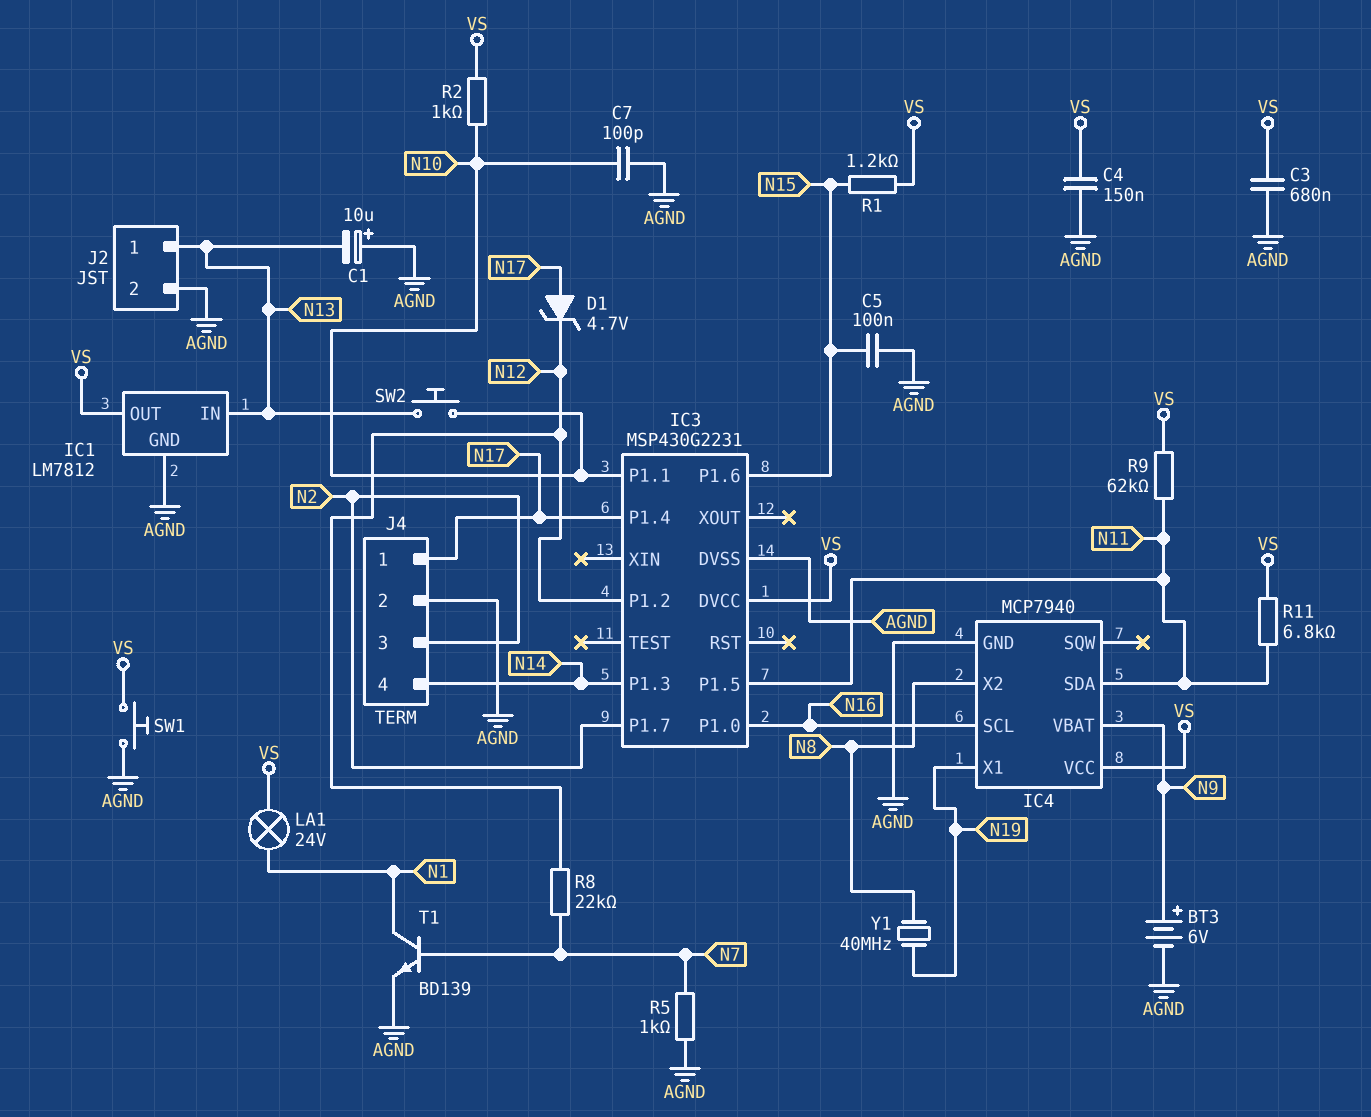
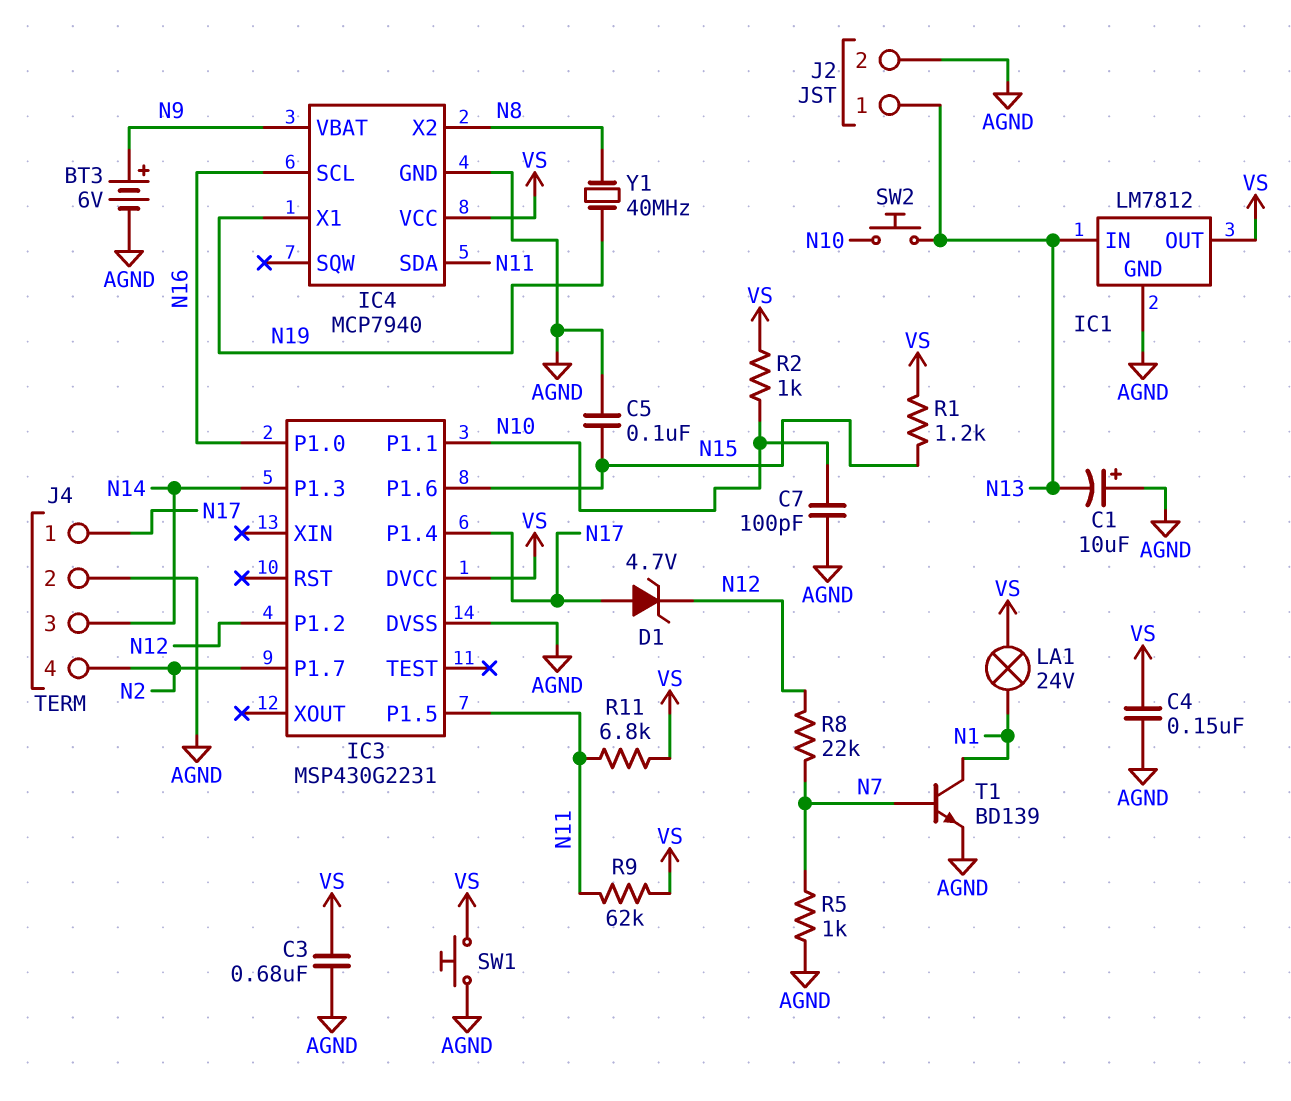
J4 pin 3: N2 -> N14
J4 pin 4: N14 -> N2

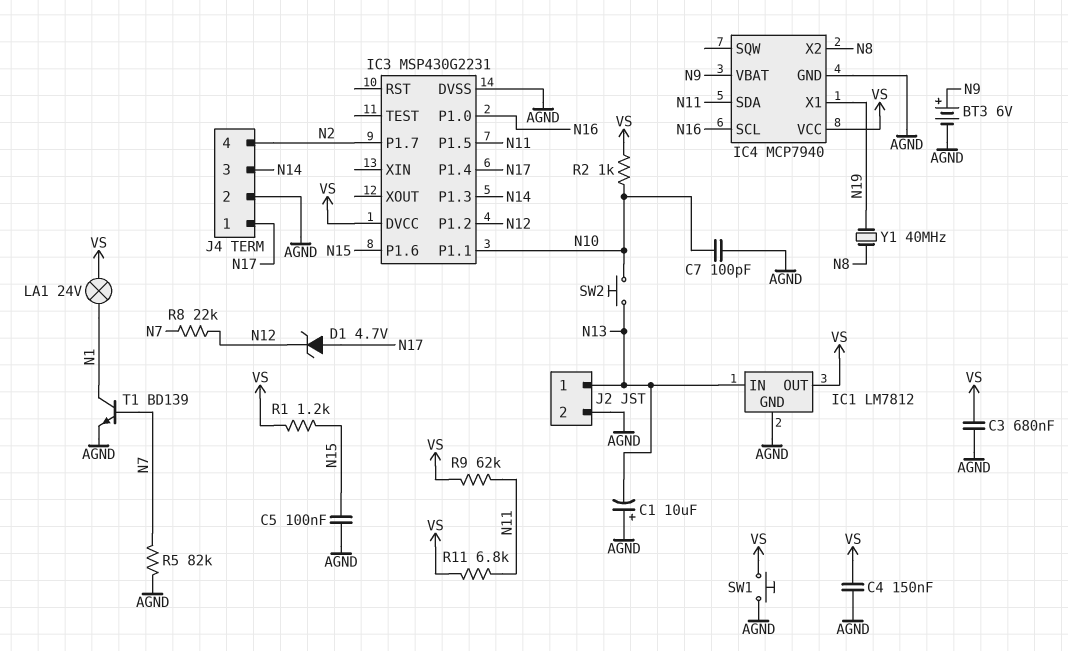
R5: 1k (AGND, N7) -> 82k (AGND, N7)

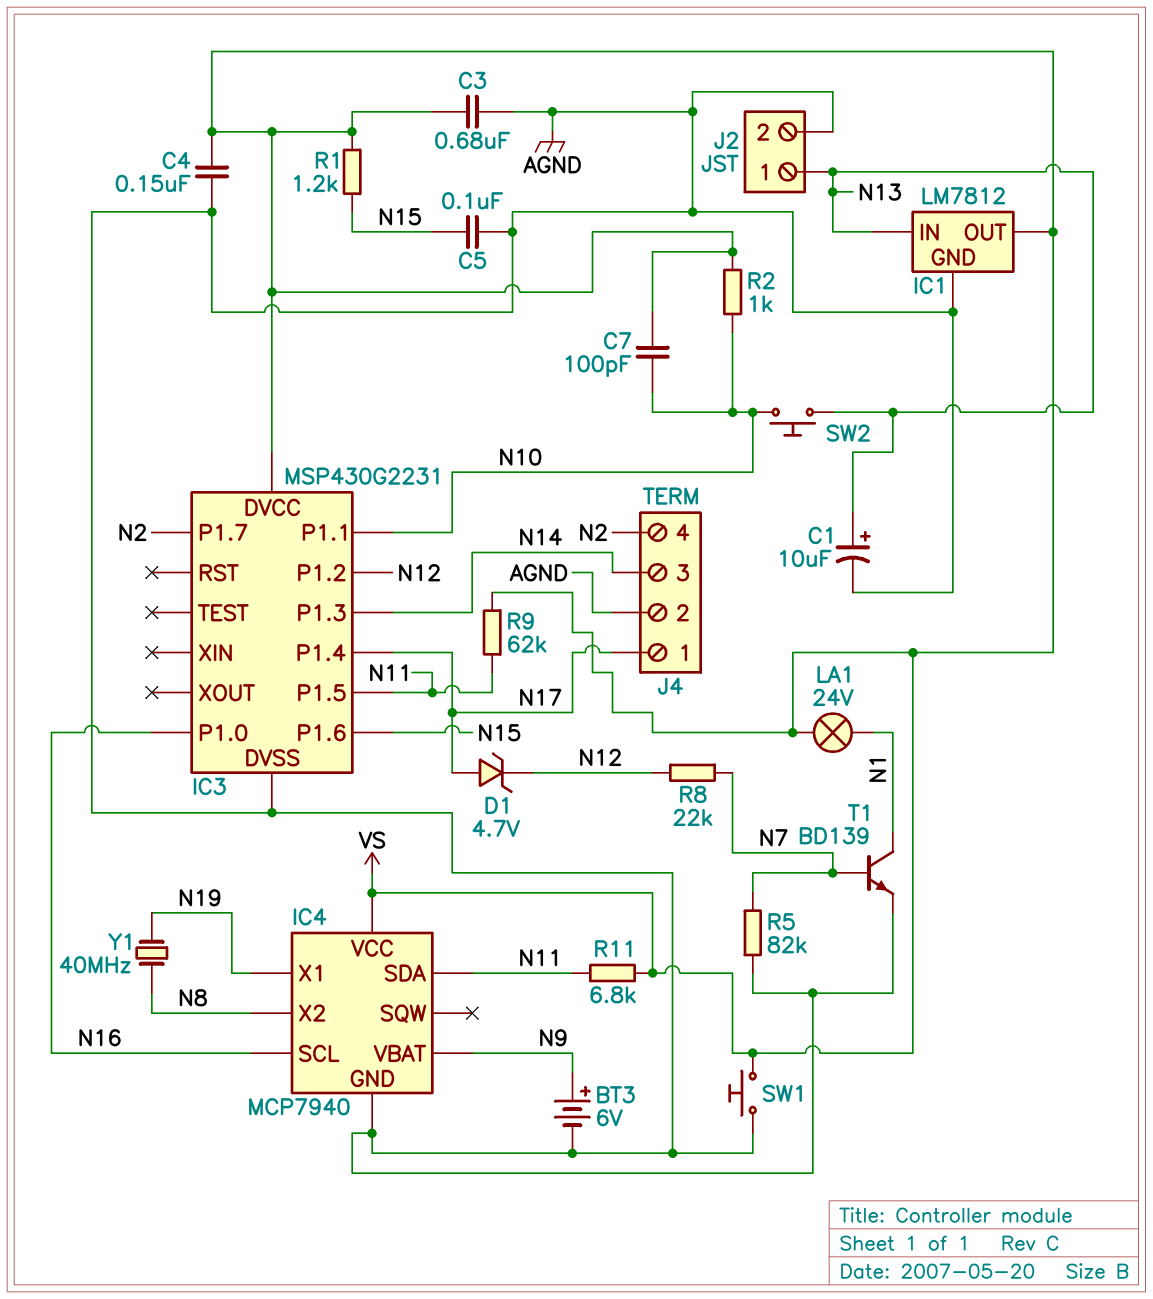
C1: 10uF (plus AGND, minus N13) -> 10uF (plus N13, minus AGND)
C7: 100pF (AGND, N10) -> 100pF (N10, VS)

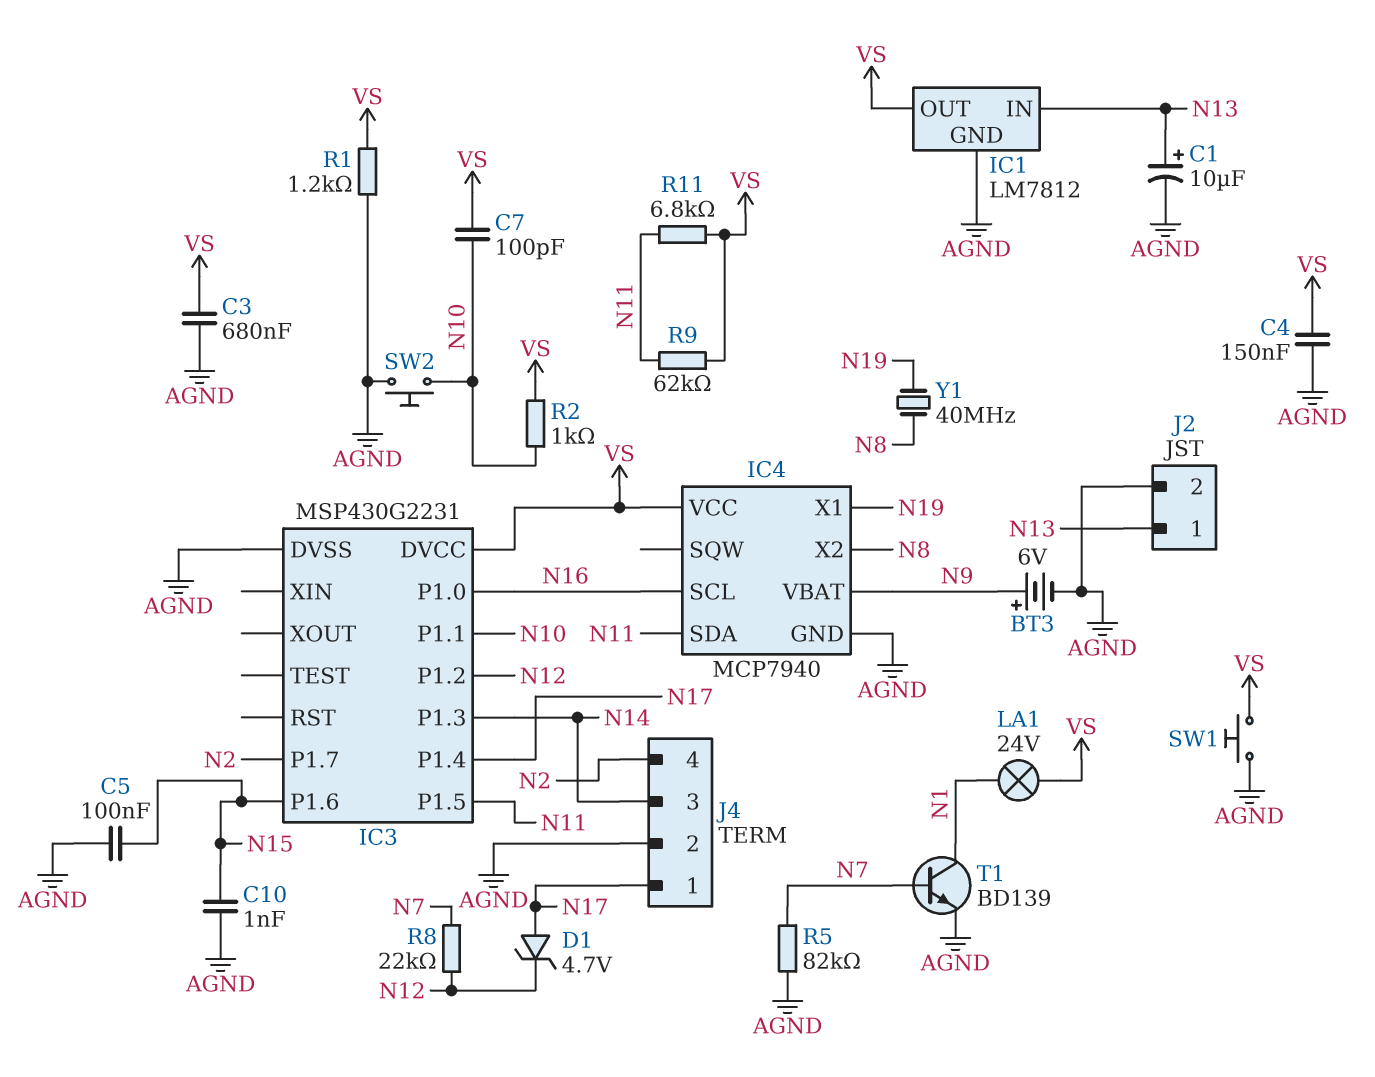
C10: none -> 1nF (AGND, N15)
R1: 1.2k (N15, VS) -> 1.2k (AGND, VS)
SW2: button (N10, N13) -> button (AGND, N10)

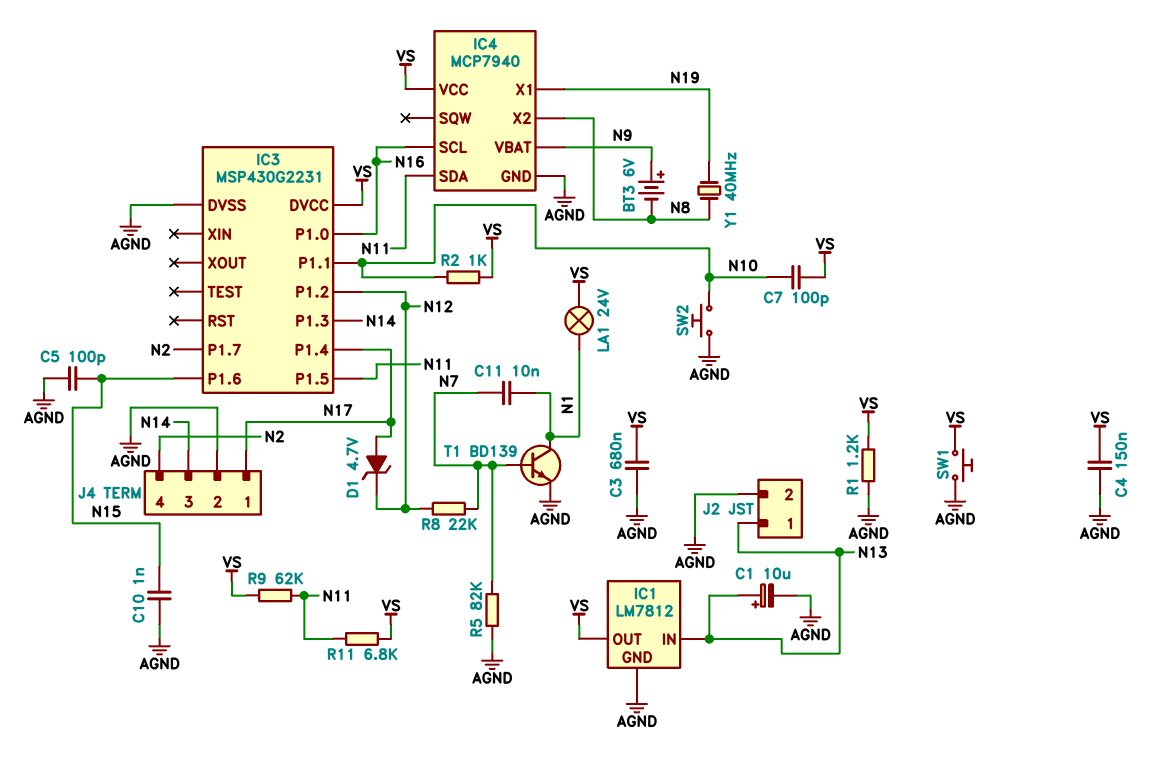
BT3: 6V (plus N9, minus AGND) -> 6V (plus N9, minus N8)
C5: 100nF (AGND, N15) -> 100pF (AGND, N15)
C11: none -> 10nF (N1, N7)

